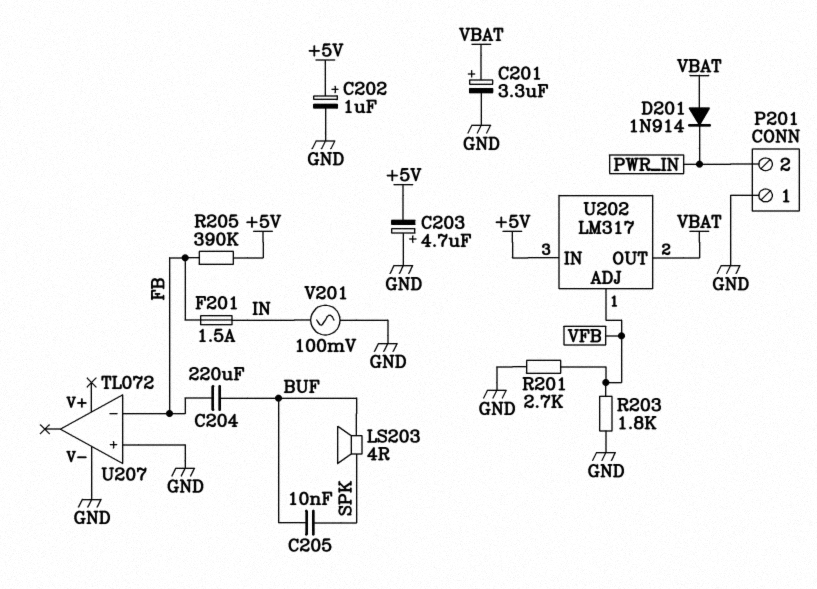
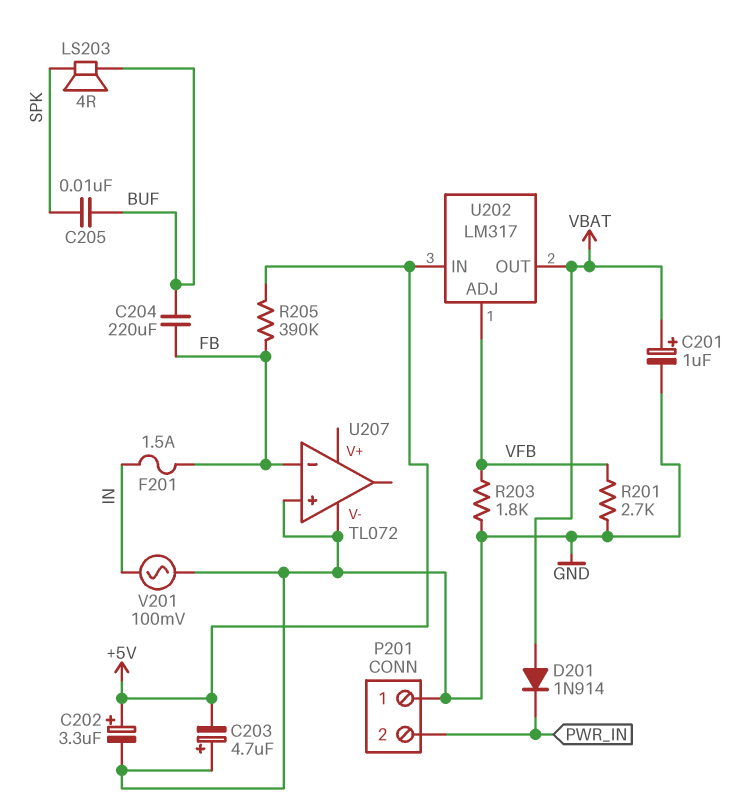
C201: 3.3uF (plus VBAT, minus GND) -> 1uF (plus VBAT, minus GND)
C202: 1uF (plus +5V, minus GND) -> 3.3uF (plus +5V, minus GND)

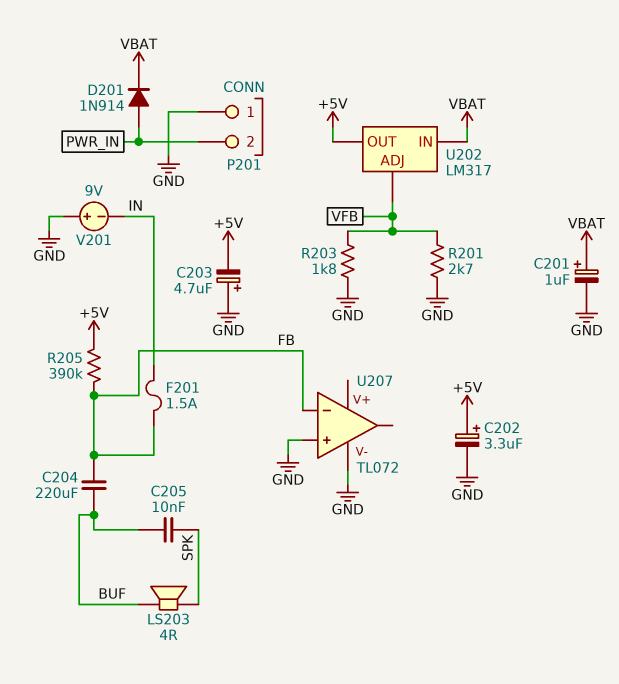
D201: diode 1N914 (A VBAT, K PWR_IN) -> diode 1N914 (A PWR_IN, K VBAT)
U202 pin IN: +5V -> VBAT
U202 pin OUT: VBAT -> +5V
V201: AC 100mV (GND, IN) -> 9V (plus GND, minus IN)

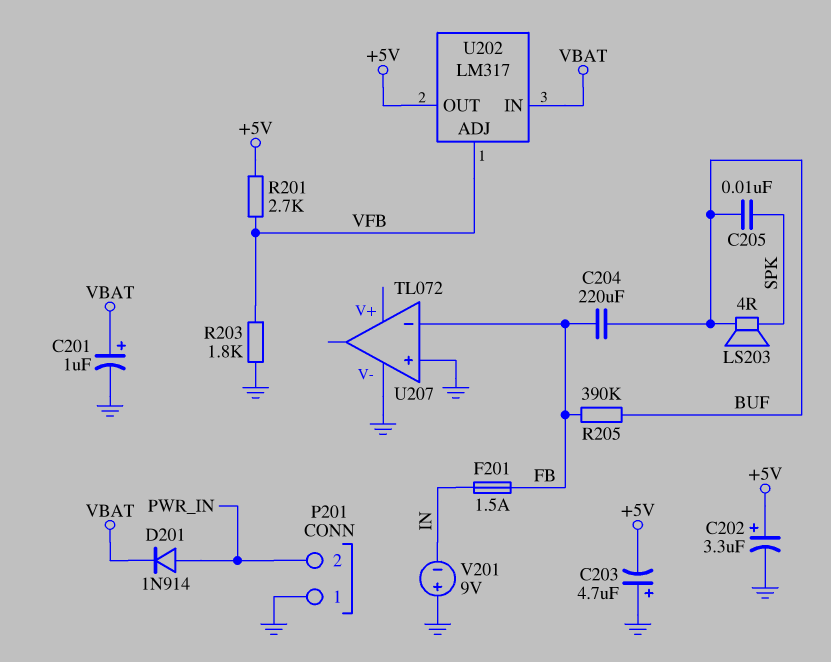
R201: 2.7k (GND, VFB) -> 2.7k (+5V, VFB)
R205: 390k (+5V, FB) -> 390k (BUF, FB)

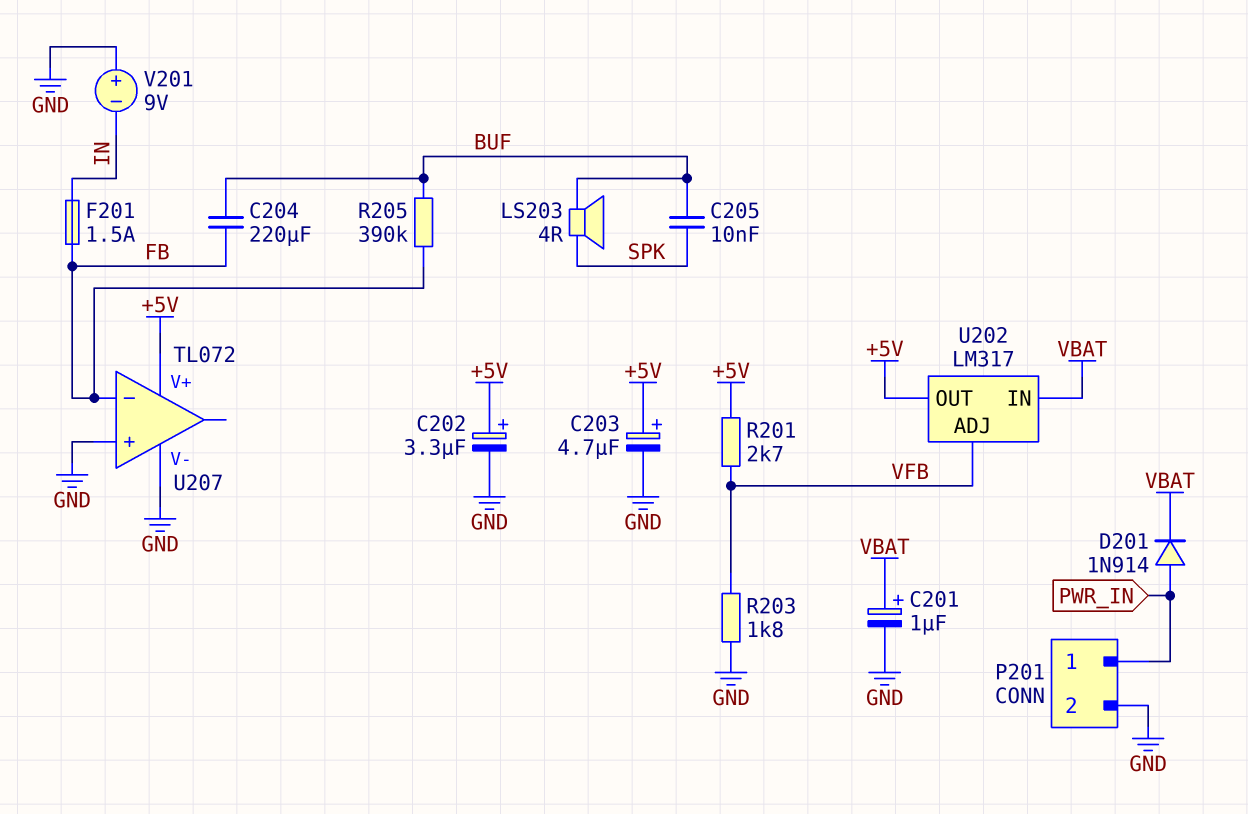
C203: 4.7uF (plus GND, minus +5V) -> 4.7uF (plus +5V, minus GND)
P201 pin 1: GND -> PWR_IN
P201 pin 2: PWR_IN -> GND
U207 pin V+: none -> +5V

